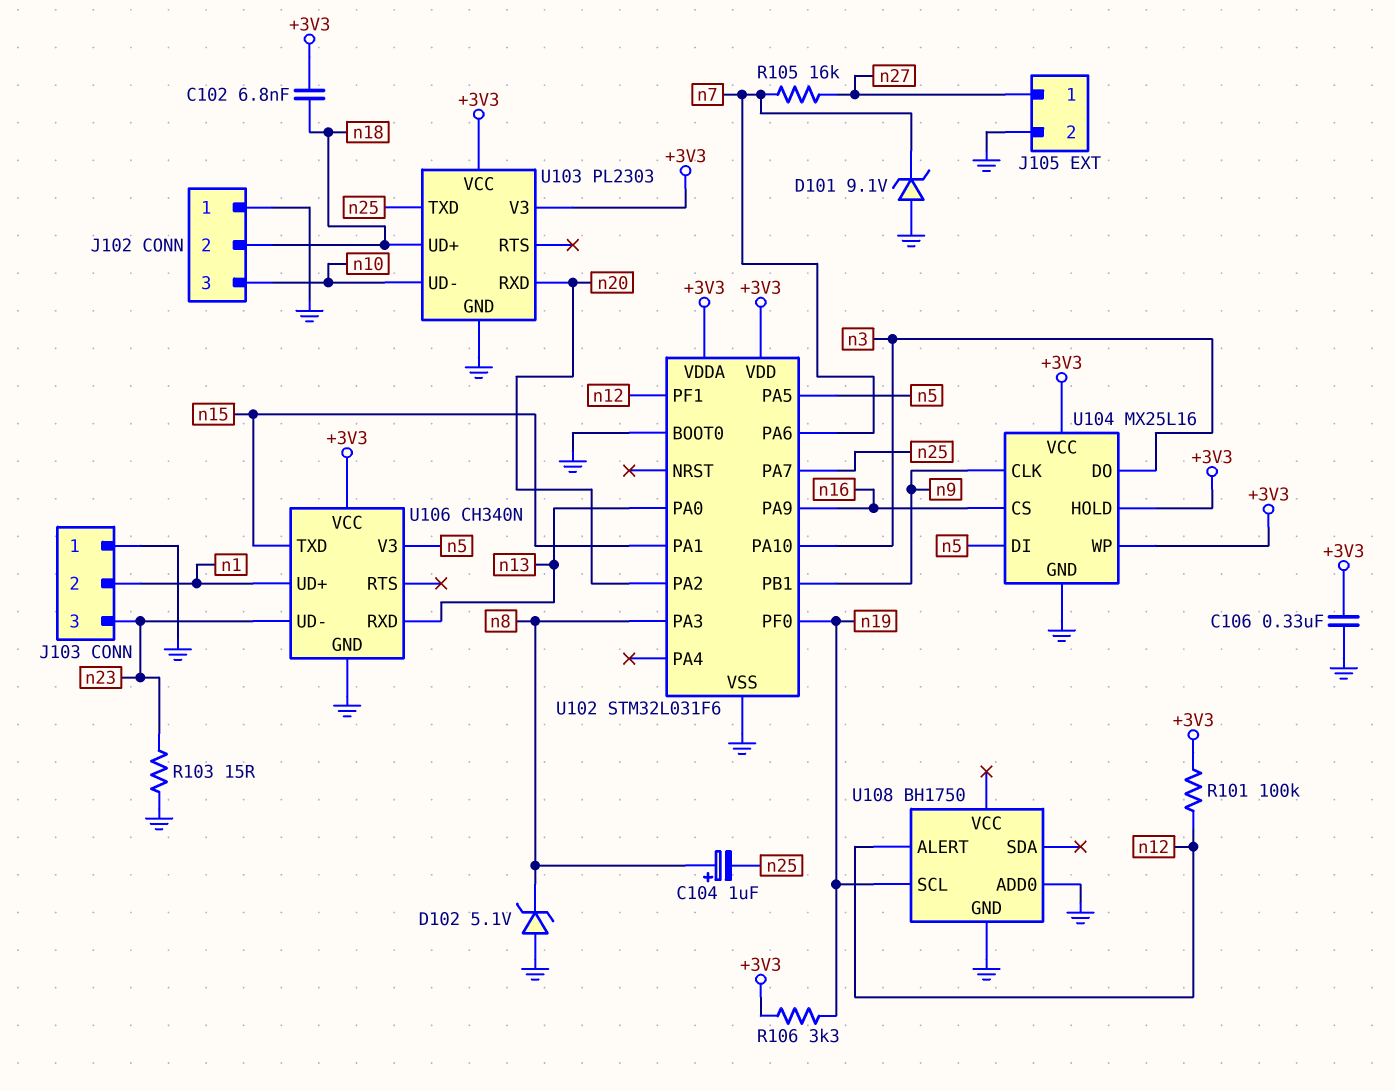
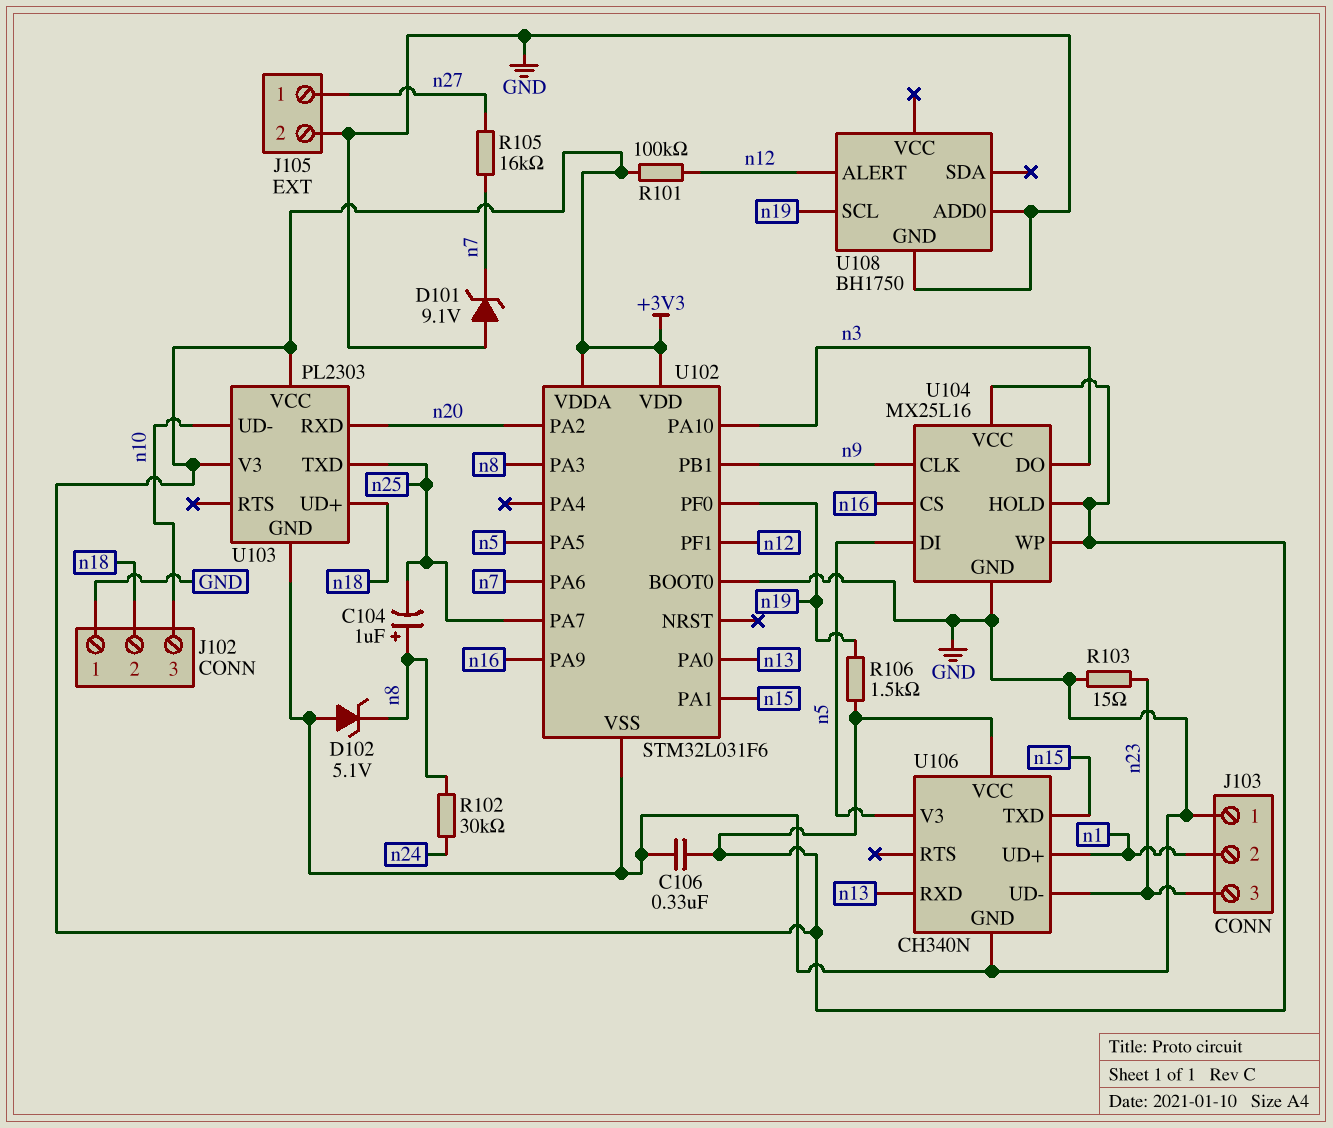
C102: 6.8nF (+3V3, n18) -> none
R102: none -> 30k (n8, n24)
R106: 3.3k (+3V3, n19) -> 1.5k (+3V3, n19)

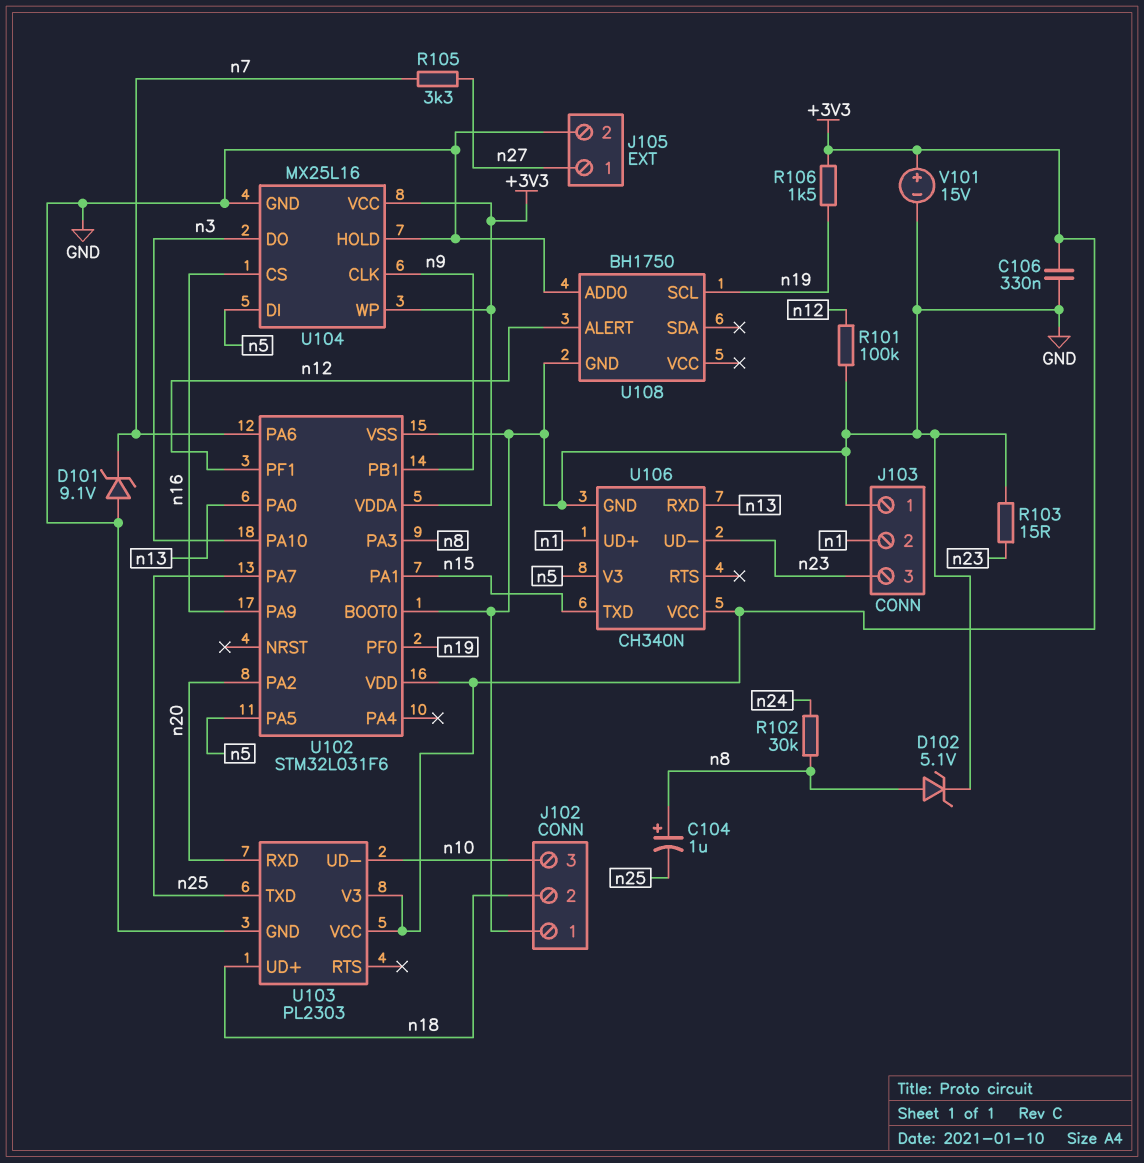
D102: zener 5.1V (A GND, K n8) -> zener 5.1V (A n8, K GND)
R101: 100k (+3V3, n12) -> 100k (GND, n12)
R105: 16k (n7, n27) -> 3.3k (n7, n27)
U104 pin HOLD: +3V3 -> GND
V101: none -> 15V (plus +3V3, minus GND)

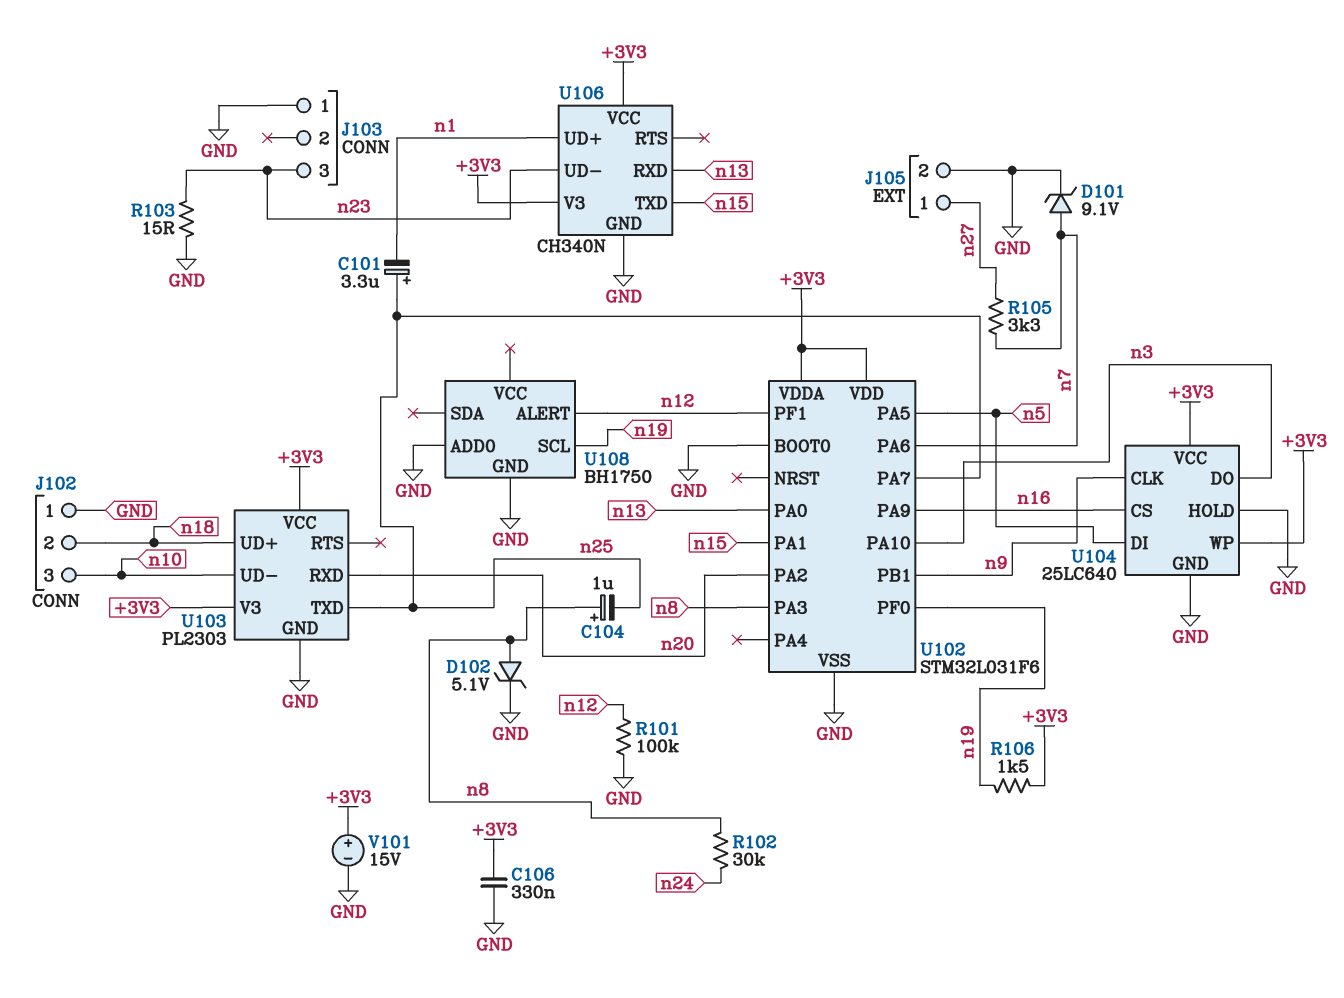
C101: none -> 3.3uF (plus n25, minus n1)
D101: zener 9.1V (A GND, K n7) -> zener 9.1V (A n7, K GND)
J103 pin 2: n1 -> none
U104: MX25L16 -> 25LC640
U106 pin V3: n5 -> +3V3

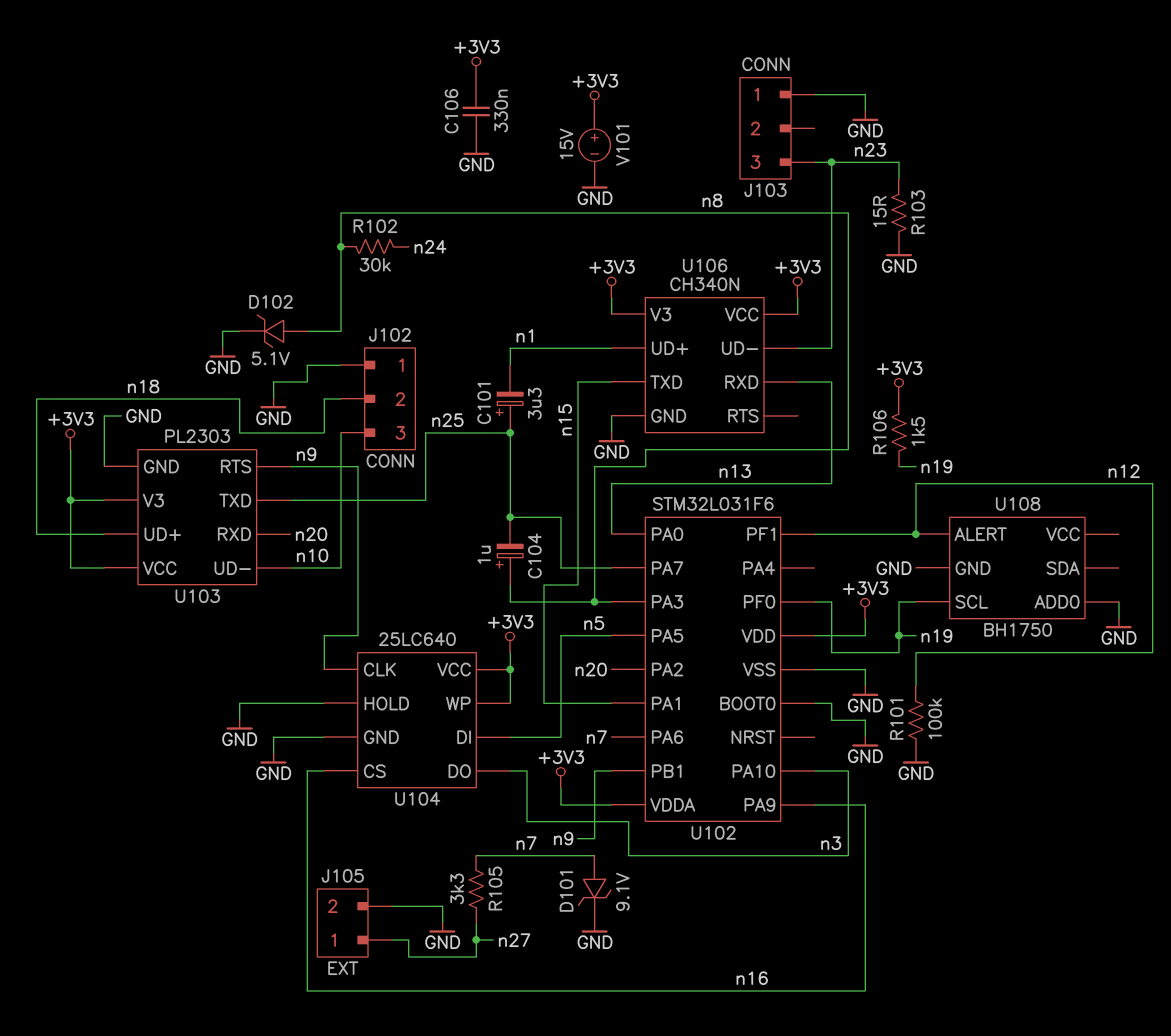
U103 pin RTS: none -> n9

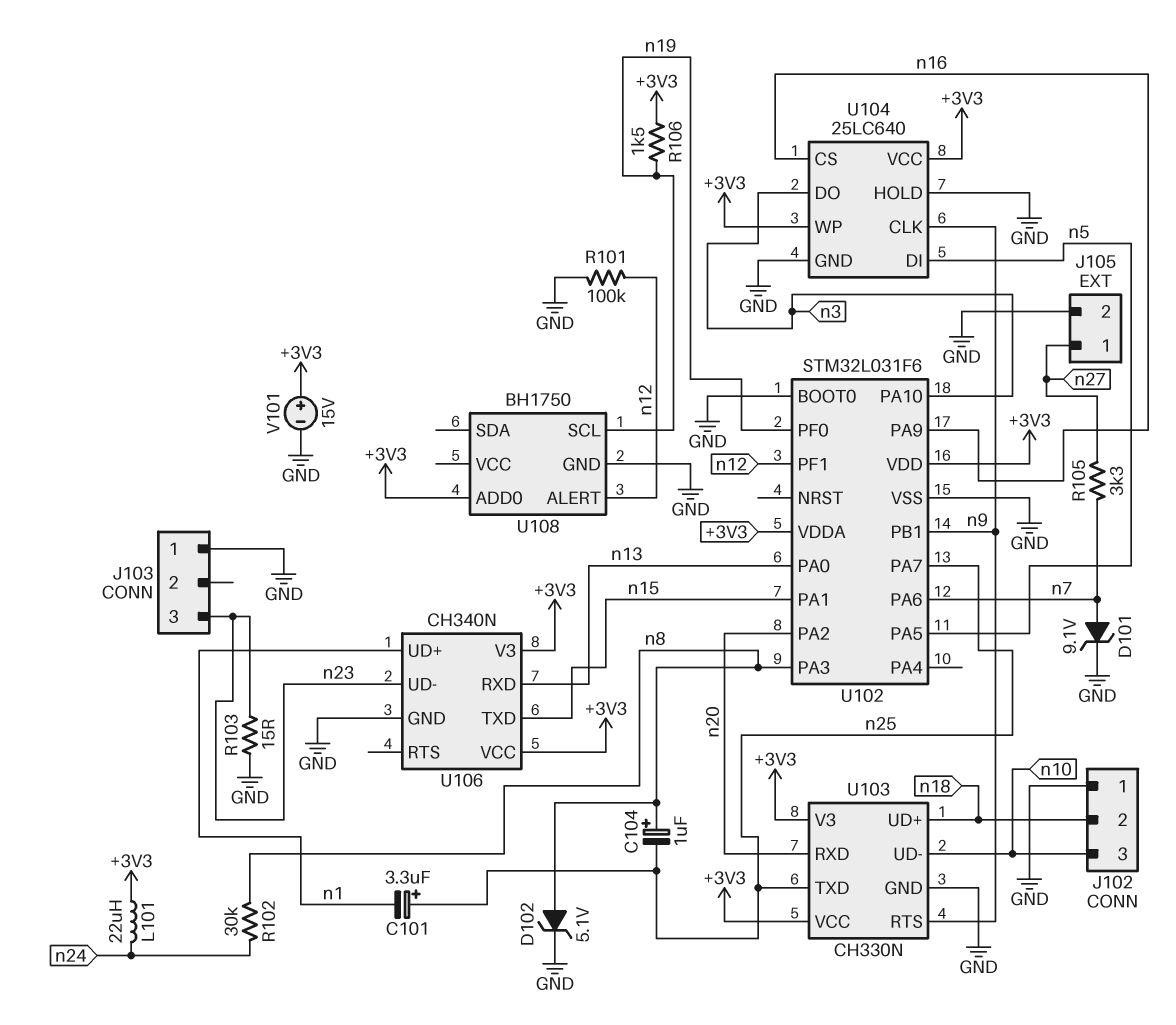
C106: 330nF (+3V3, GND) -> none
L101: none -> 22uH (+3V3, n24)
U103: PL2303 -> CH330N
U108 pin ADD0: GND -> +3V3

